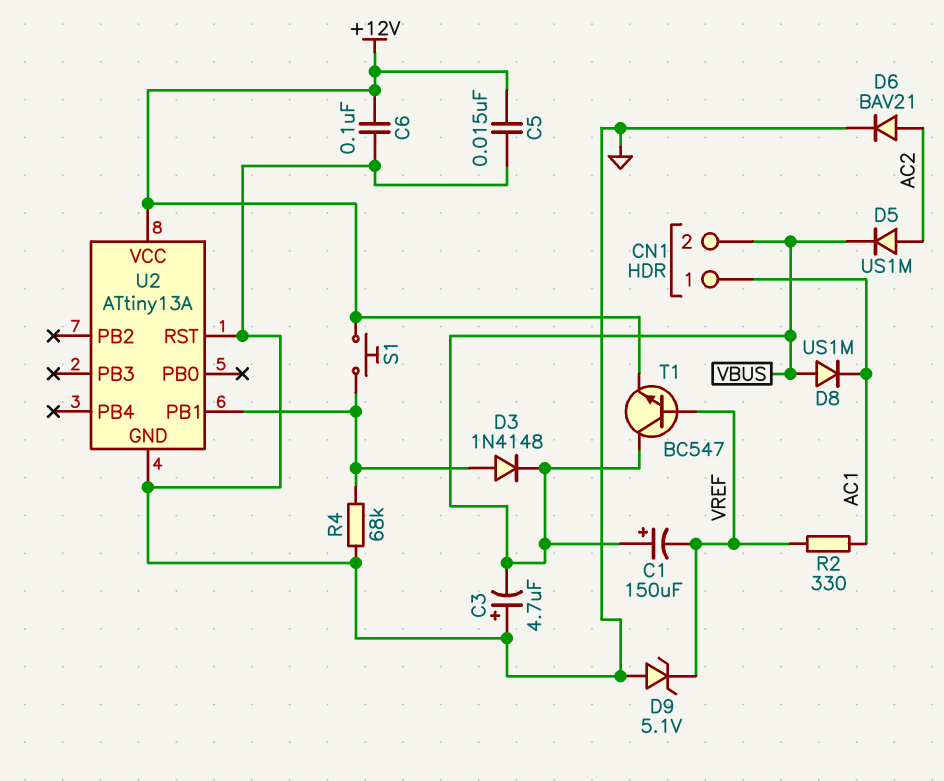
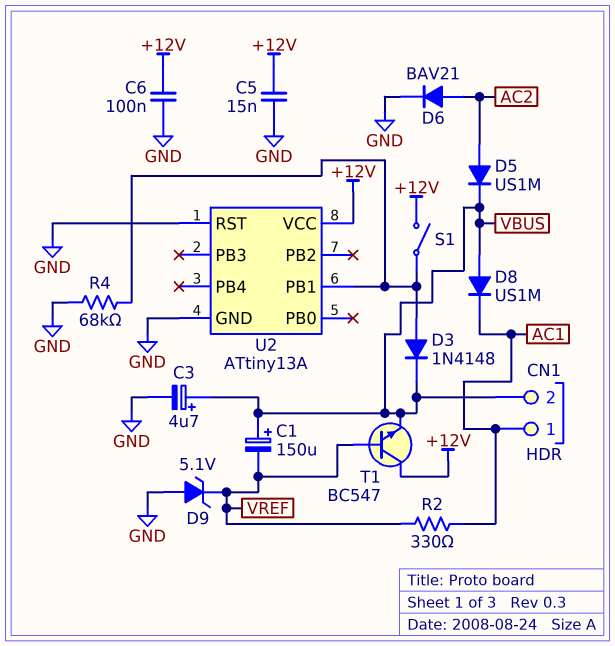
C3: 4.7uF (plus GND, minus VBUS) -> 4.7uF (plus VBUS, minus GND)
S1: button (+12V, U2/PB1) -> switch (+12V, U2/PB1)
T1: NPN BC547 (B VREF, C VBUS, E +12V) -> NPN BC547 (B VREF, C +12V, E VBUS)

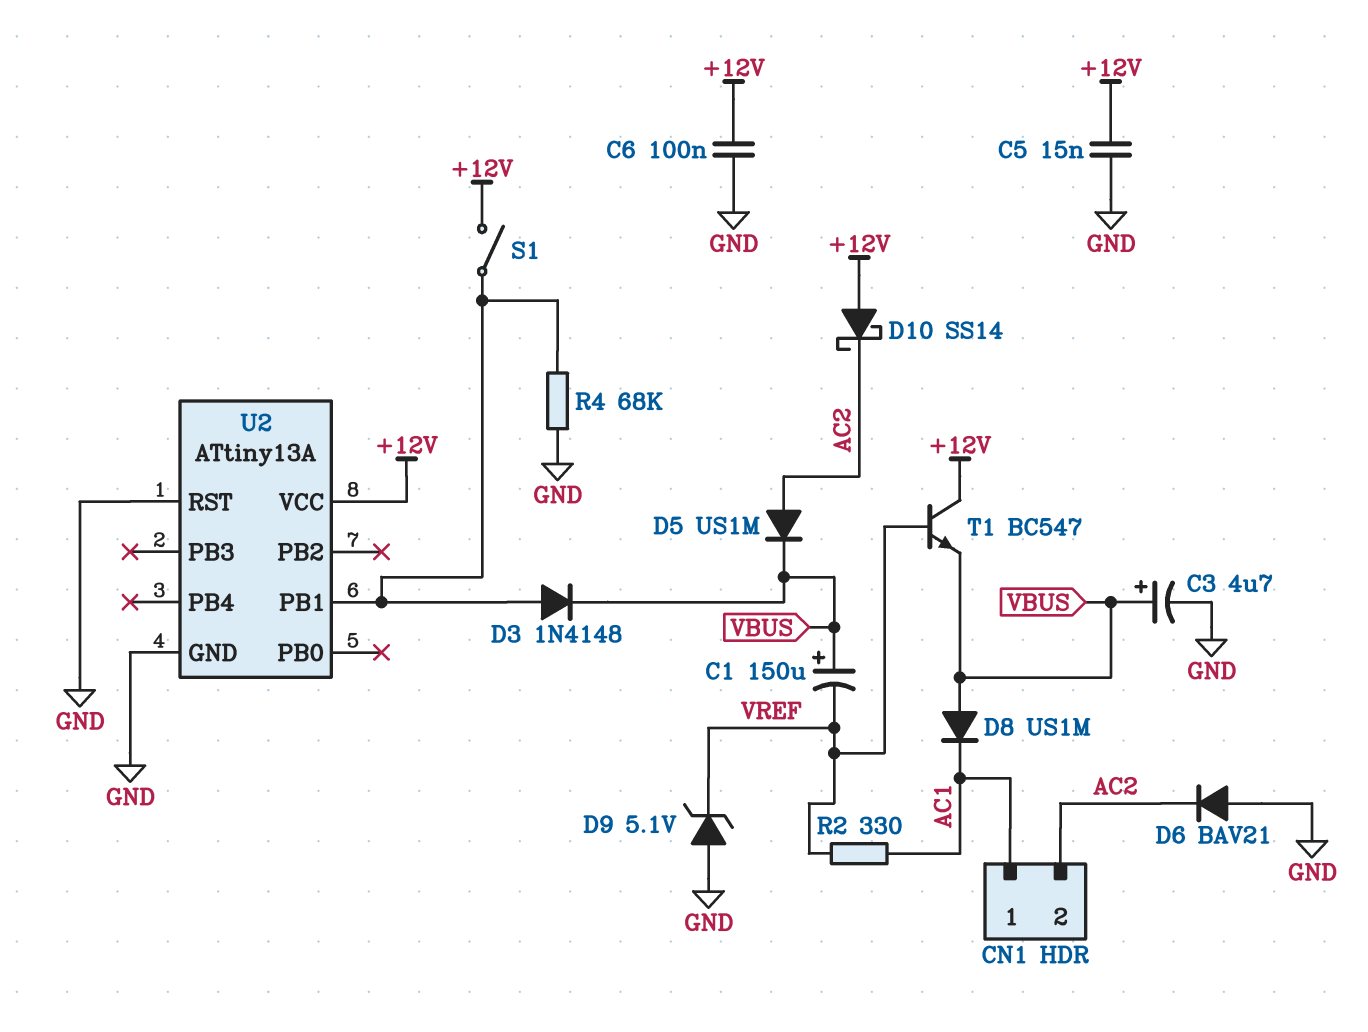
CN1 pin 2: VBUS -> AC2
D6: diode BAV21 (A AC2, K GND) -> diode BAV21 (A GND, K AC2)
D10: none -> schottky SS14 (A +12V, K AC2)

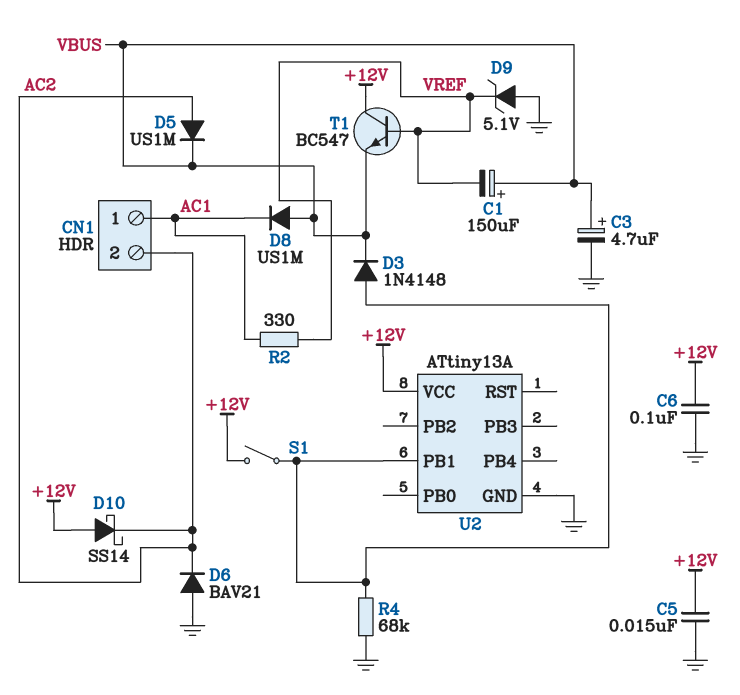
U2 pin RST: GND -> none

